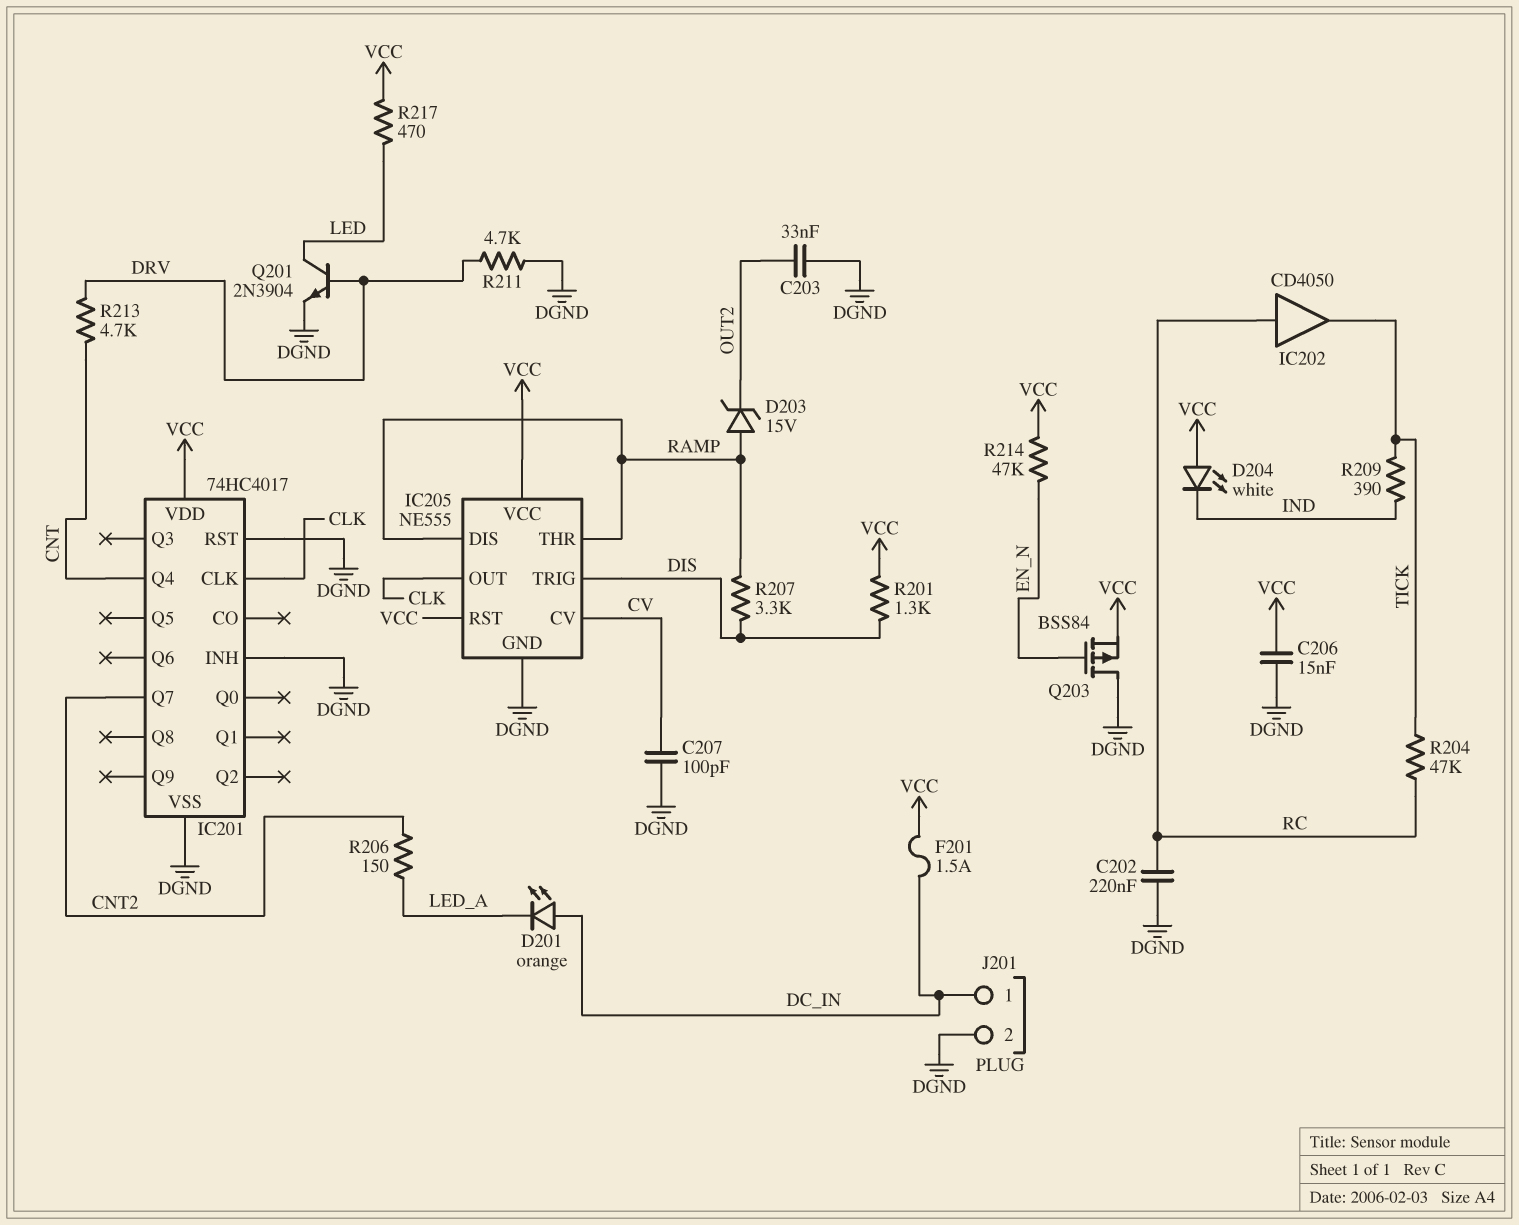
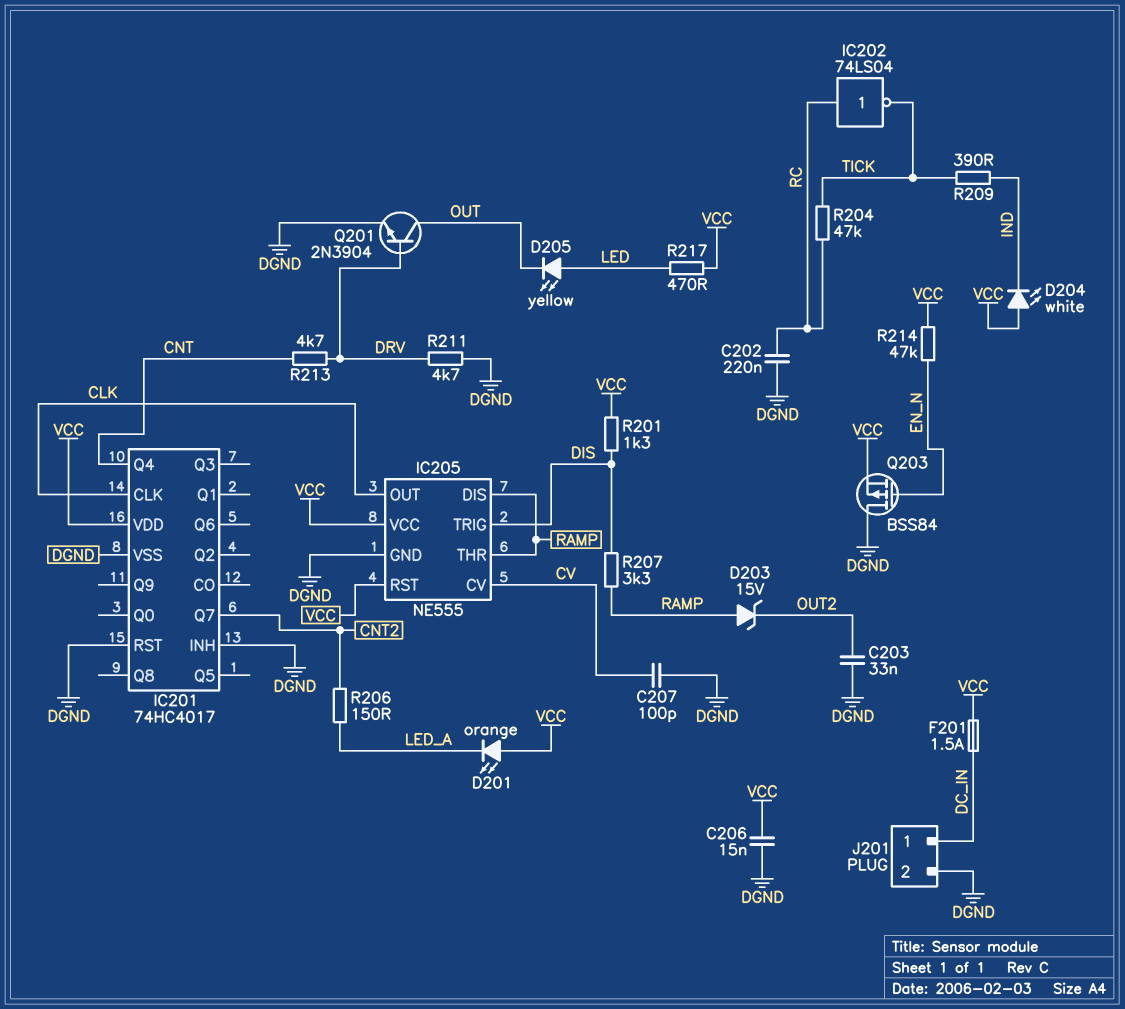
D201: LED orange (A DC_IN, K LED_A) -> LED orange (A VCC, K LED_A)
D205: none -> LED yellow (A LED, K OUT)
IC202: buffer CD4050 (in RC, out TICK) -> NOT 74LS04 (in RC, out TICK)
Q201: NPN 2N3904 (B DRV, C LED, E DGND) -> NPN 2N3904 (B DRV, C OUT, E DGND)

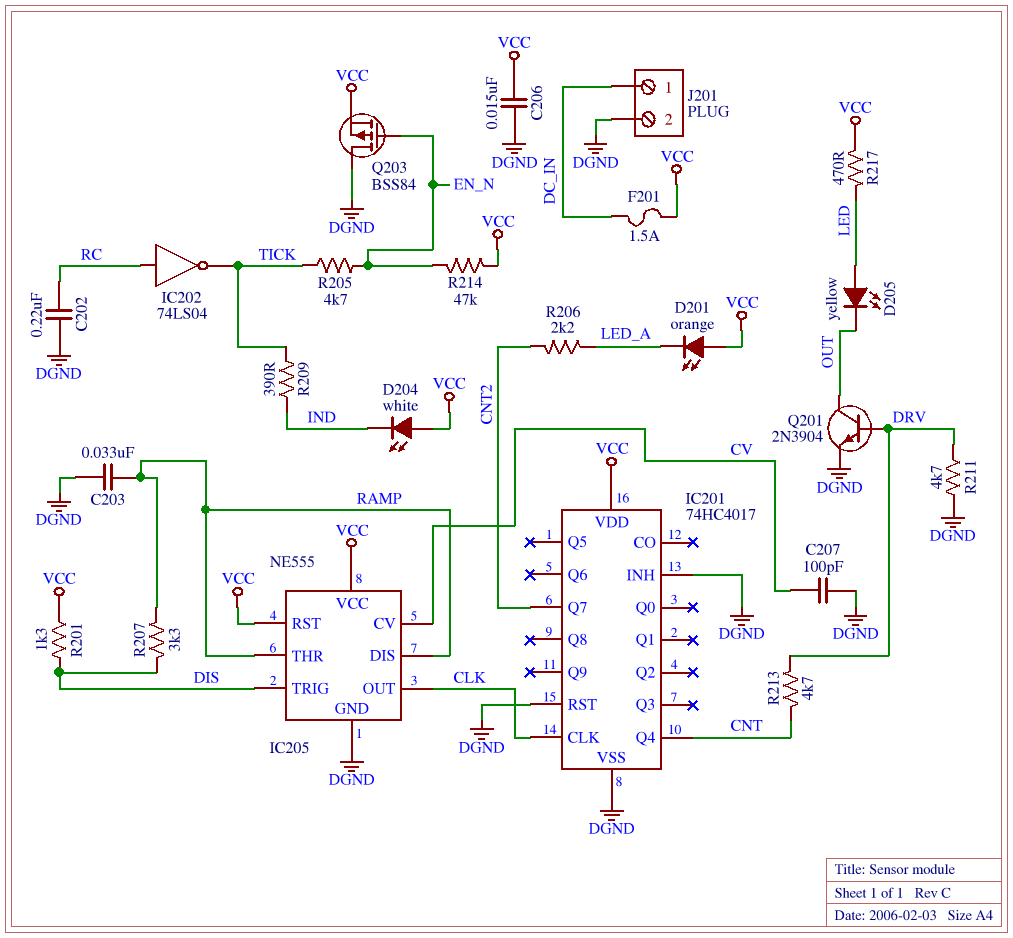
C203: 33nF (DGND, OUT2) -> 33nF (DGND, RAMP)
D203: zener 15V (A RAMP, K OUT2) -> none
R204: 47k (RC, TICK) -> none
R205: none -> 4.7k (EN_N, TICK)
R206: 150 (CNT2, LED_A) -> 2.2k (CNT2, LED_A)

